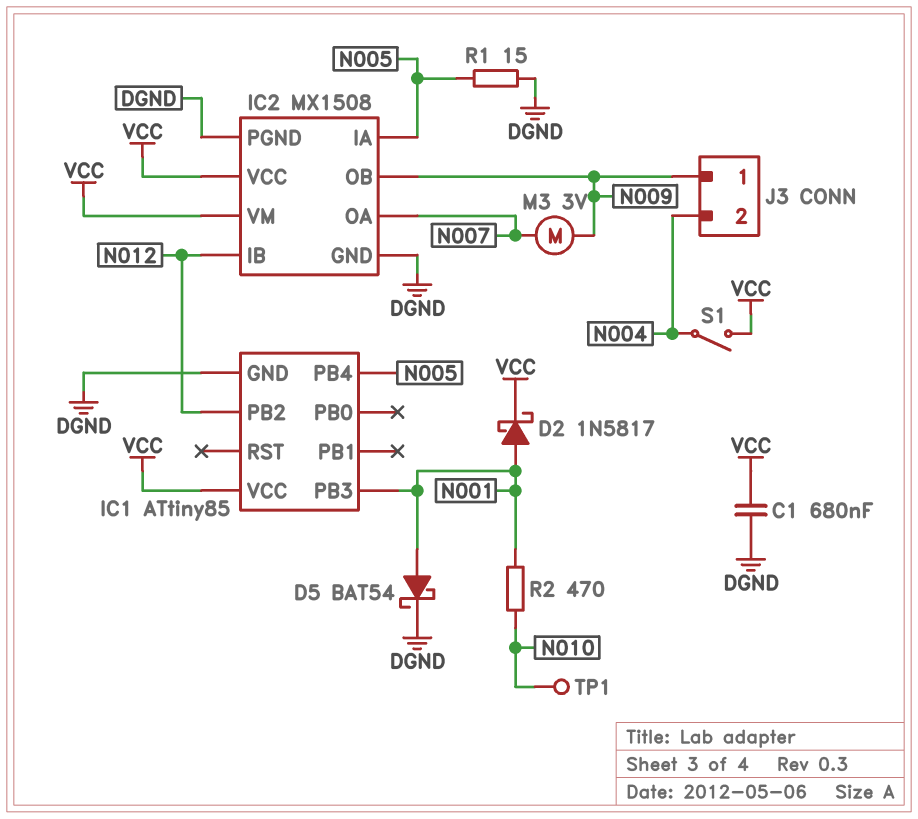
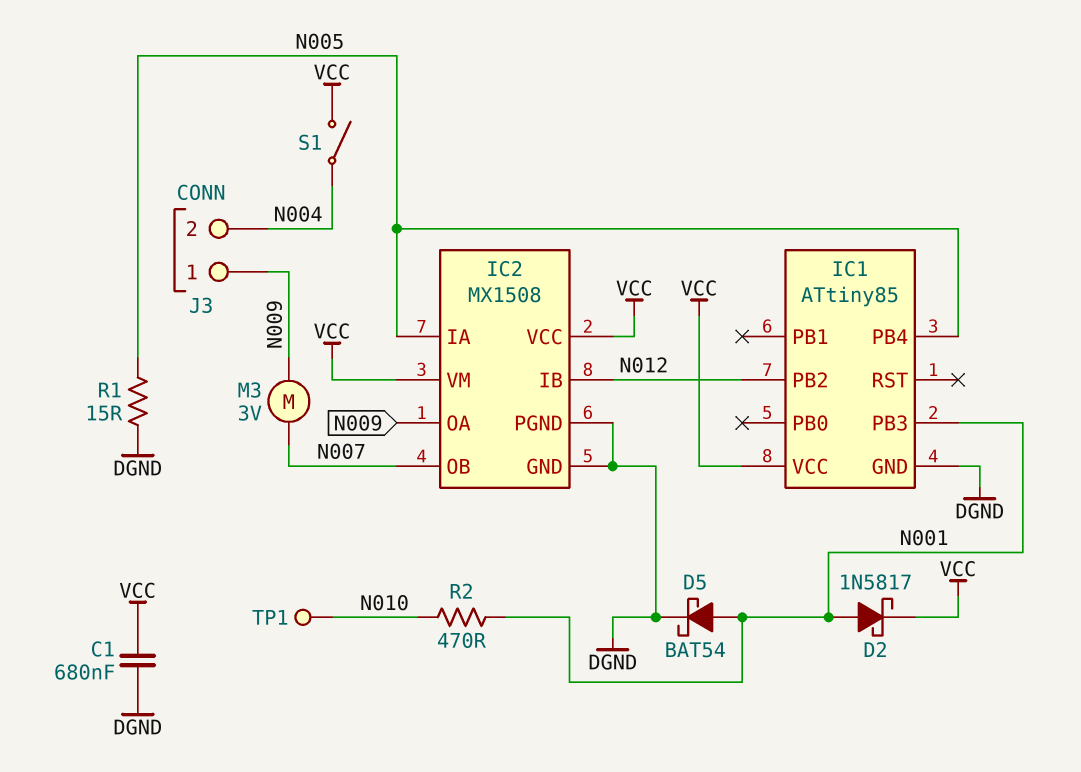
IC2 pin OA: N007 -> N009
IC2 pin OB: N009 -> N007

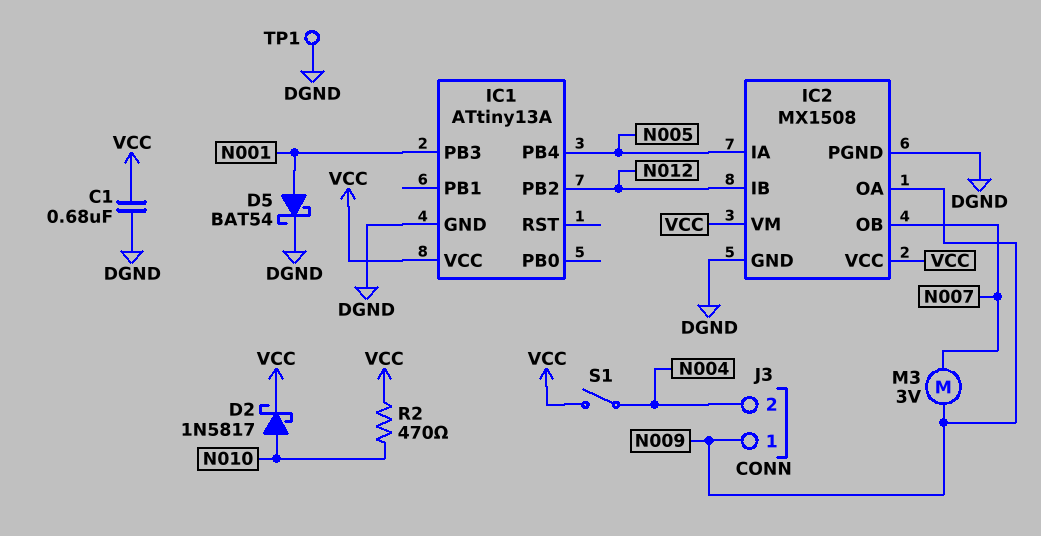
D2: schottky 1N5817 (A N001, K VCC) -> schottky 1N5817 (A N010, K VCC)
IC1: ATtiny85 -> ATtiny13A
R1: 15 (DGND, N005) -> none
R2: 470 (N001, N010) -> 470 (N010, VCC)
TP1: test point (N010) -> test point (DGND)

